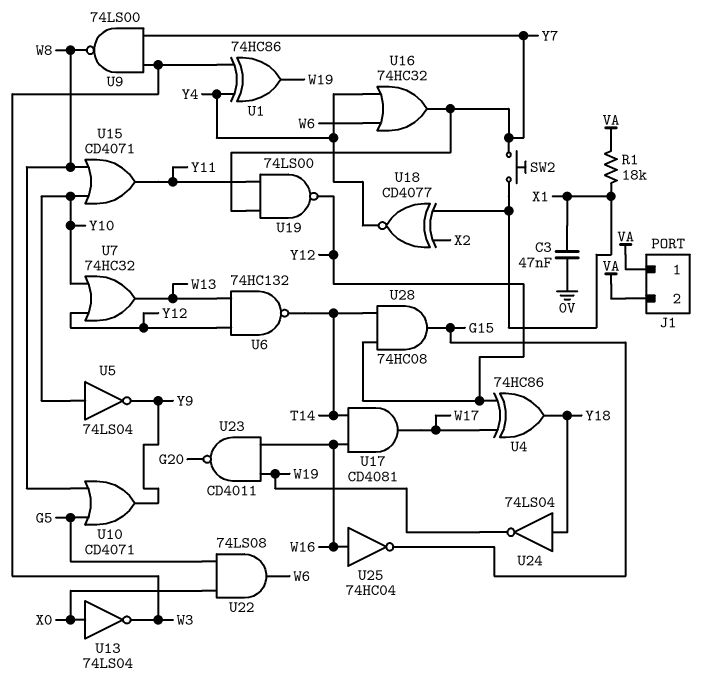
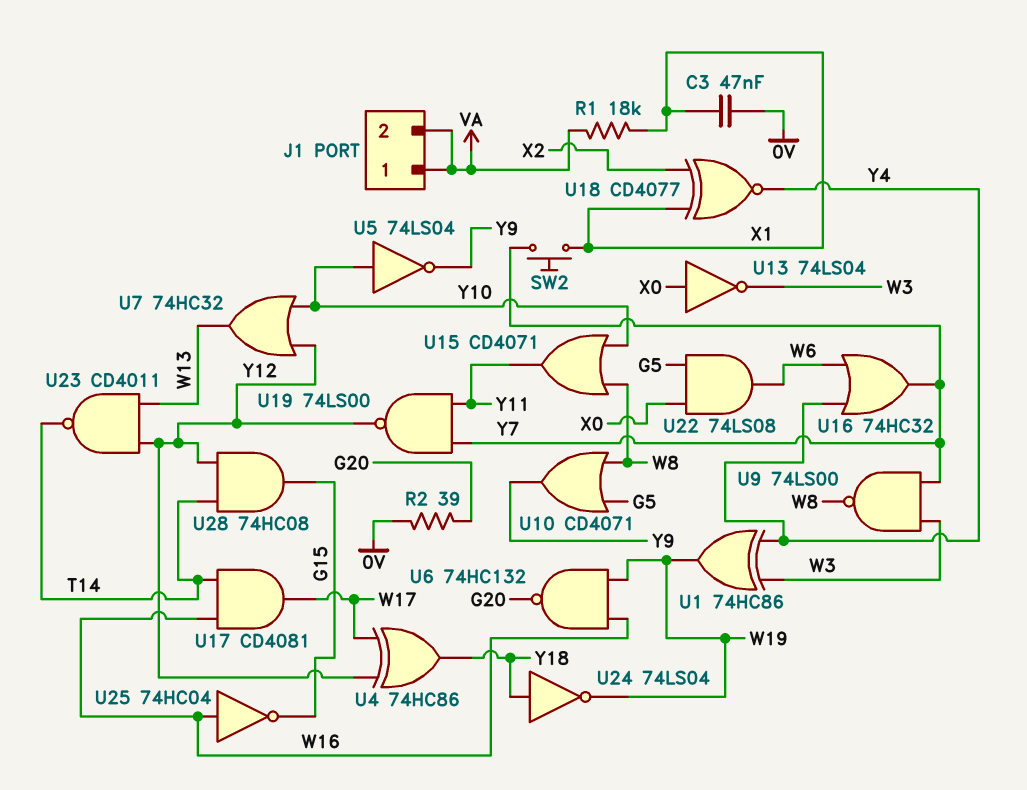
R2: none -> 39 (0V, G20)
U6: NAND 74HC132 (in W13, in Y12, out T14) -> NAND 74HC132 (in W16, in W19, out G20)
U23: NAND CD4011 (in W16, in W19, out G20) -> NAND CD4011 (in W13, in Y12, out T14)

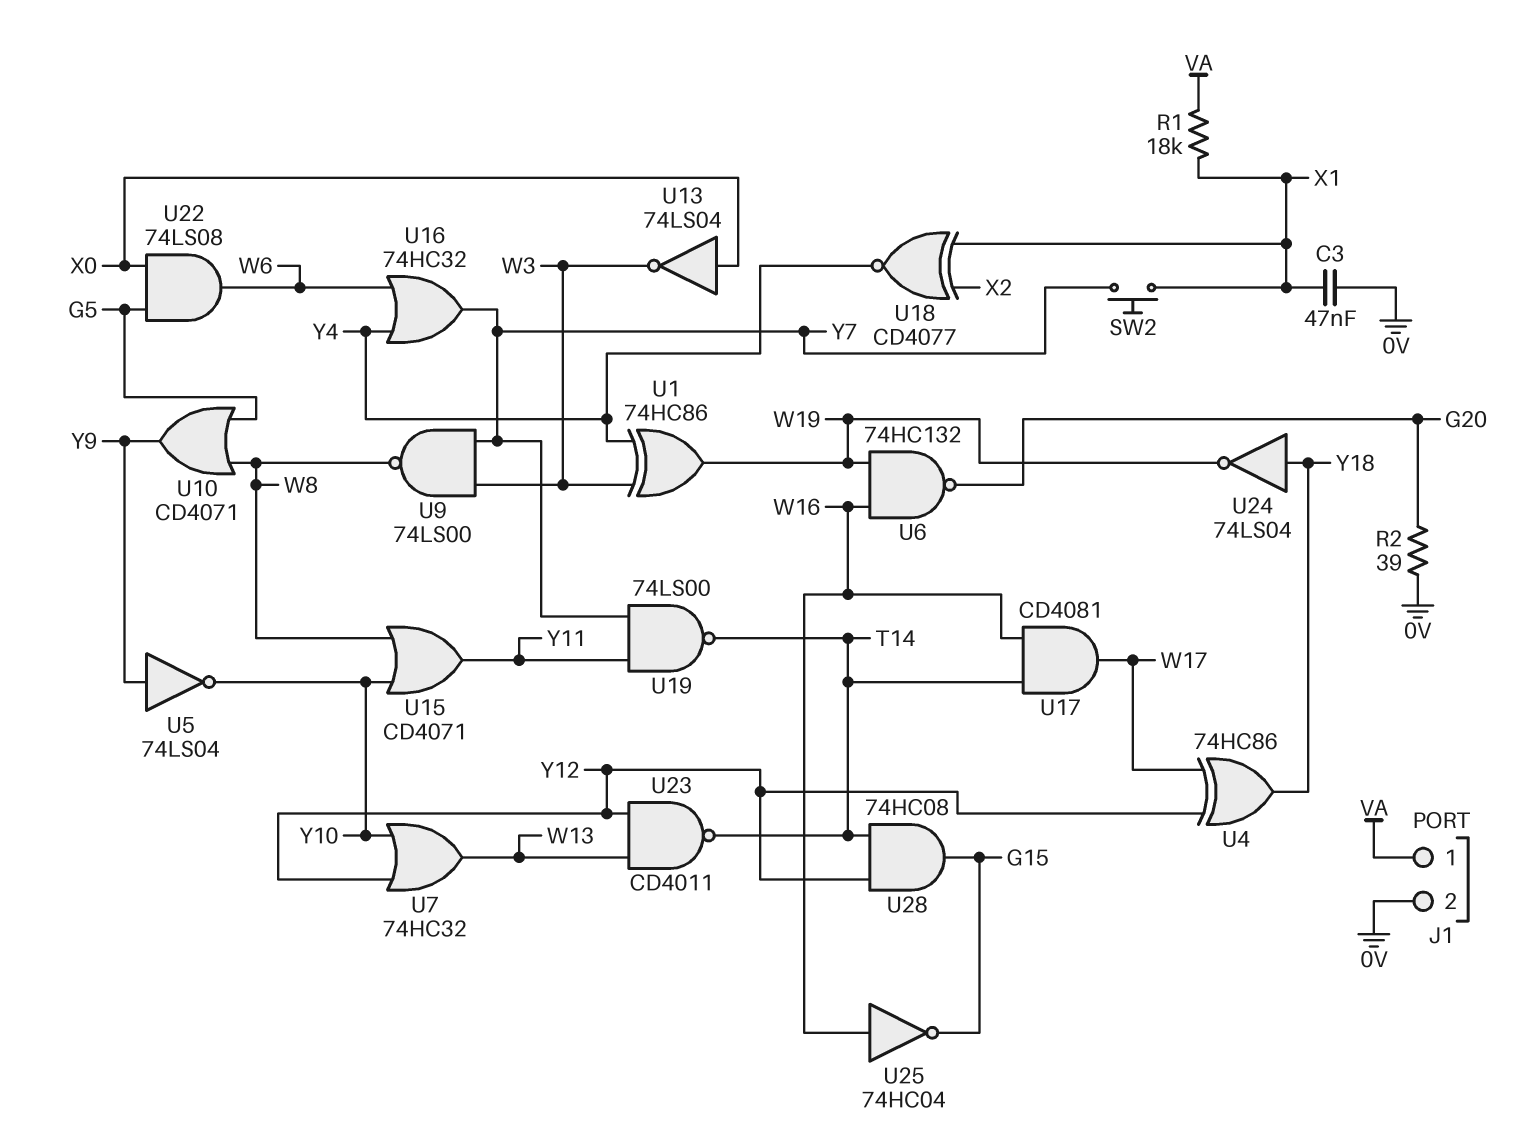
J1 pin 2: VA -> 0V
U5: NOT 74LS04 (in Y10, out Y9) -> NOT 74LS04 (in Y9, out Y10)
U19: NAND 74LS00 (in Y7, in Y11, out Y12) -> NAND 74LS00 (in Y7, in Y11, out T14)

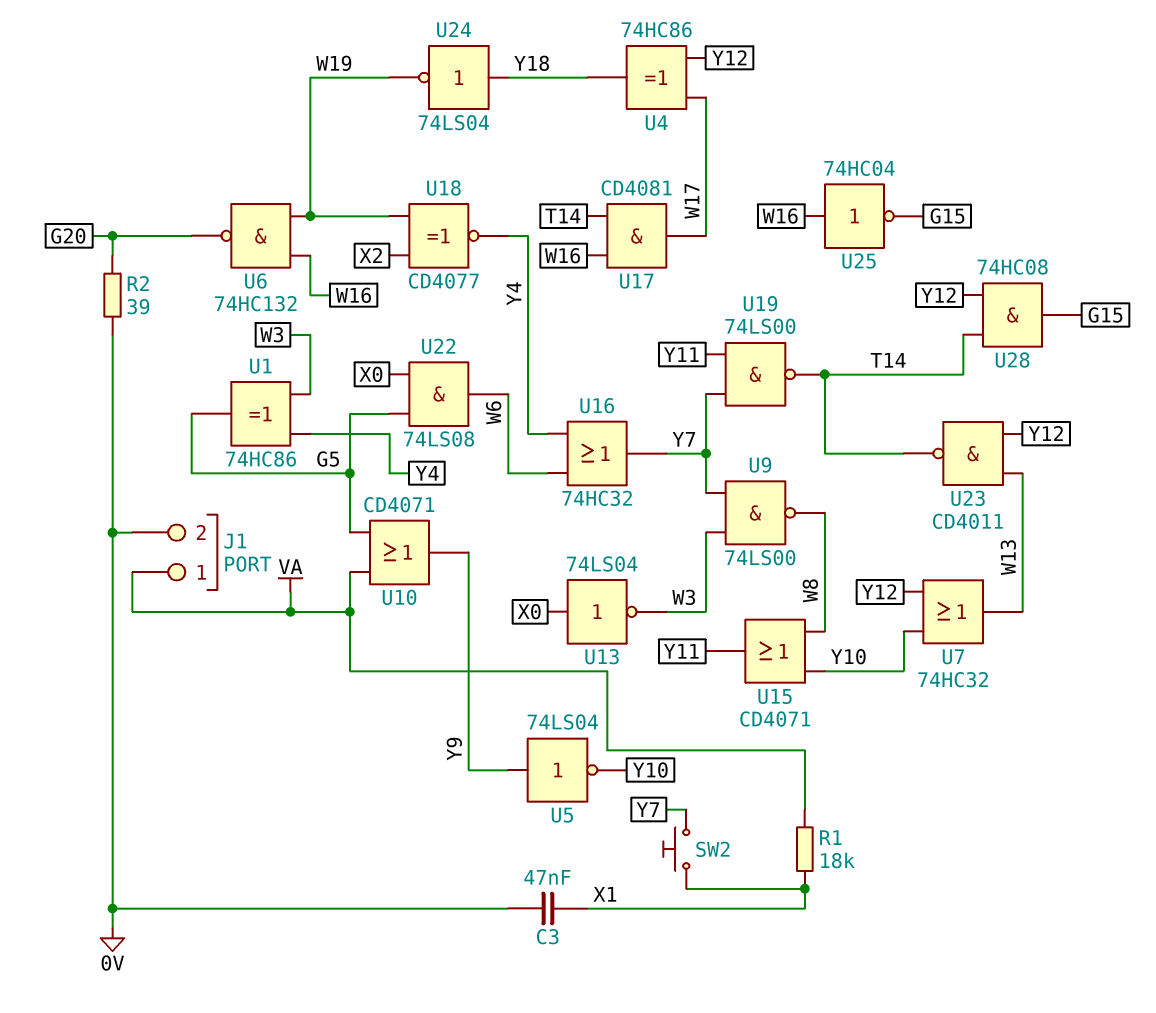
U1: XOR 74HC86 (in W3, in Y4, out W19) -> XOR 74HC86 (in W3, in Y4, out G5)
U10: OR CD4071 (in G5, in W8, out Y9) -> OR CD4071 (in G5, in VA, out Y9)
U18: XNOR CD4077 (in X1, in X2, out Y4) -> XNOR CD4077 (in W19, in X2, out Y4)

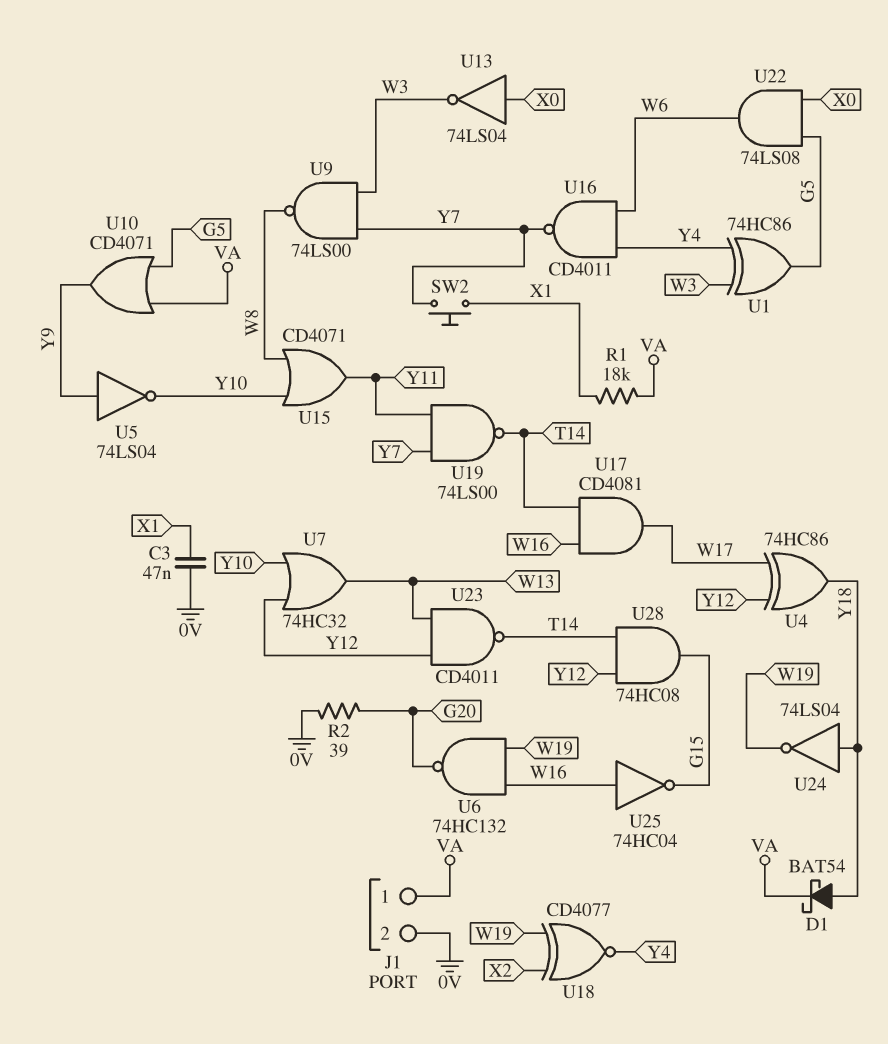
D1: none -> schottky BAT54 (A Y18, K VA)
U16: OR 74HC32 (in W6, in Y4, out Y7) -> NAND CD4011 (in W6, in Y4, out Y7)

